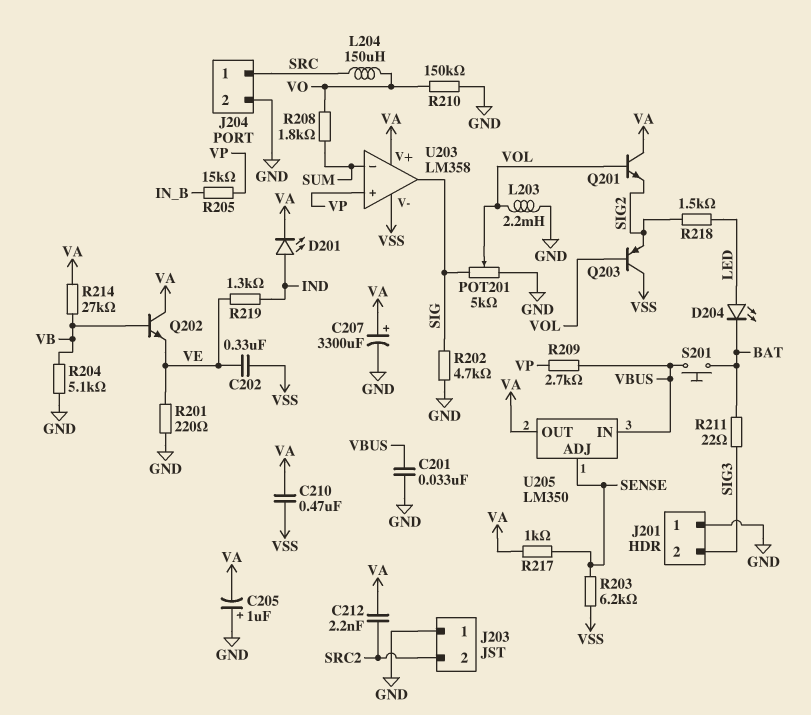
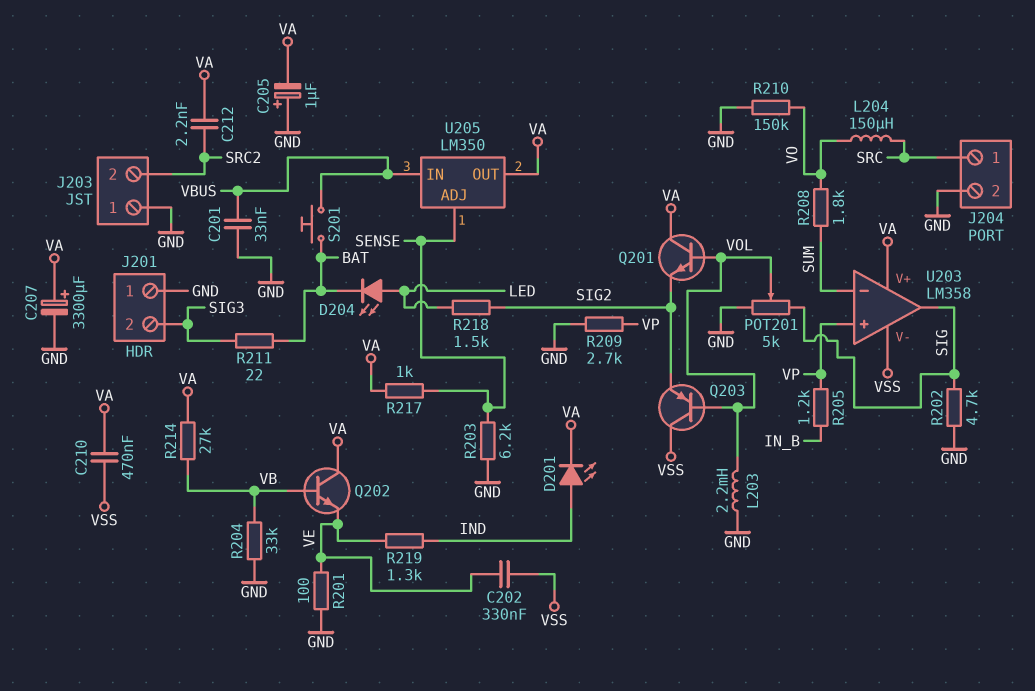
R201: 220 (GND, VE) -> 100 (GND, VE)
R203: 6.2k (SENSE, VSS) -> 6.2k (GND, SENSE)
R204: 5.1k (GND, VB) -> 33k (GND, VB)
R205: 15k (IN_B, VP) -> 1.2k (IN_B, VP)
R209: 2.7k (VBUS, VP) -> 2.7k (GND, VP)

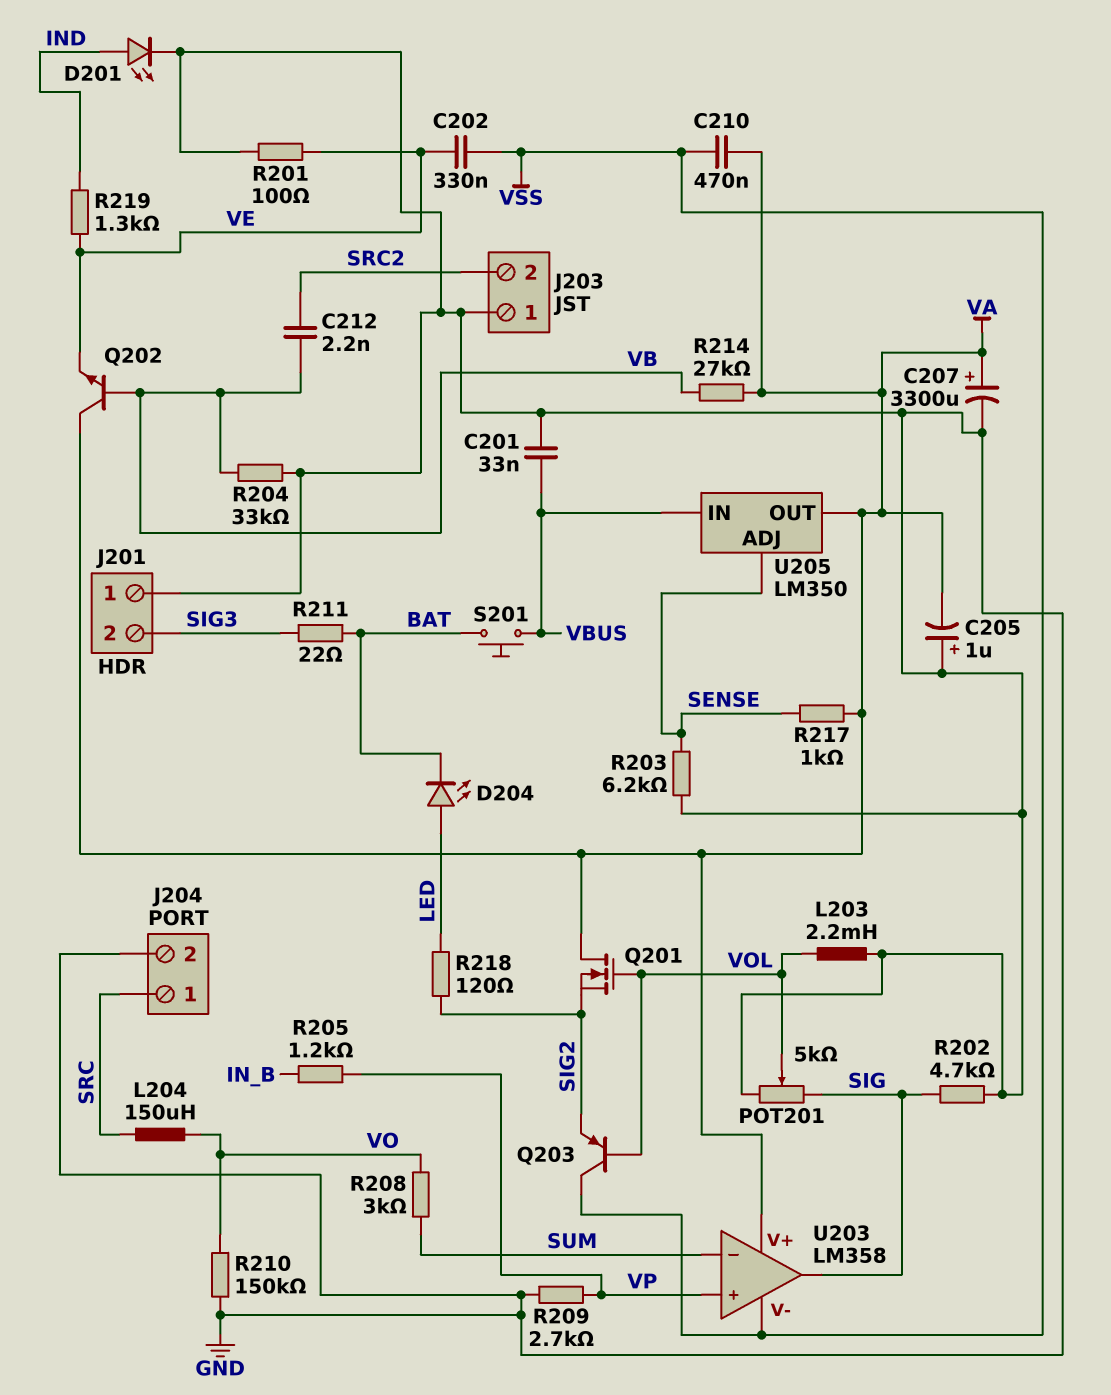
C212: 2.2nF (SRC2, VA) -> 2.2nF (SRC2, VB)
D201: LED (A IND, K VA) -> LED (A IND, K GND)
Q201: NPN (B VOL, C VA, E SIG2) -> NMOS (G VOL, D VA, S SIG2)
R208: 1.8k (SUM, VO) -> 3k (SUM, VO)
R218: 1.5k (LED, SIG2) -> 120 (LED, SIG2)

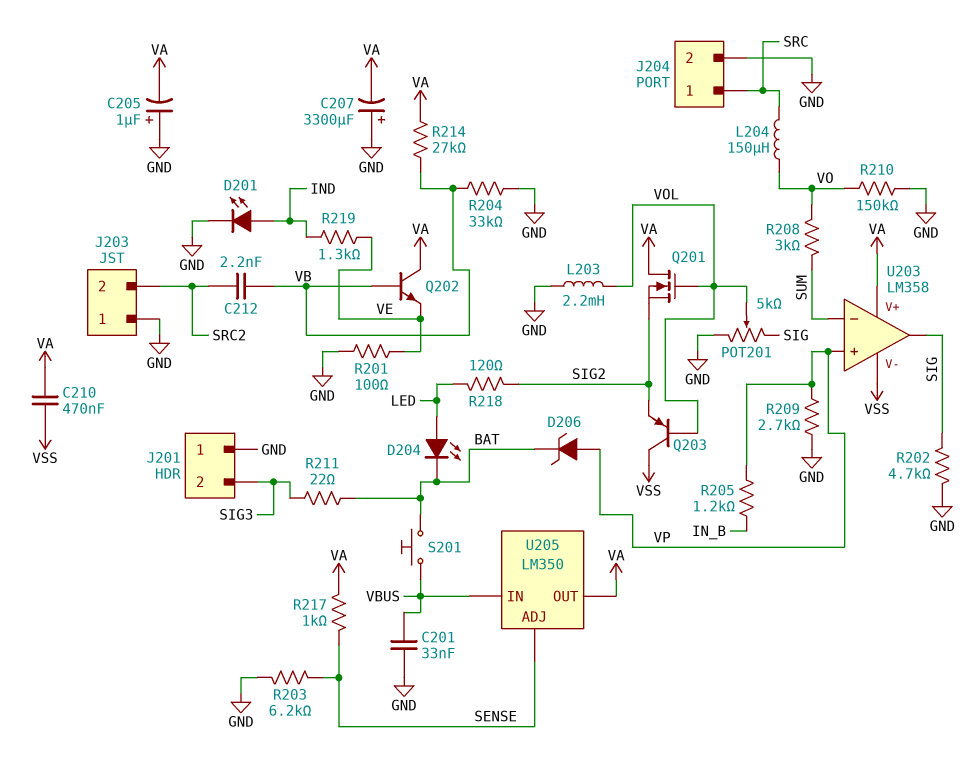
C202: 330nF (VE, VSS) -> none
C207: 3300uF (plus VA, minus GND) -> 3300uF (plus GND, minus VA)
D206: none -> zener (A VP, K BAT)

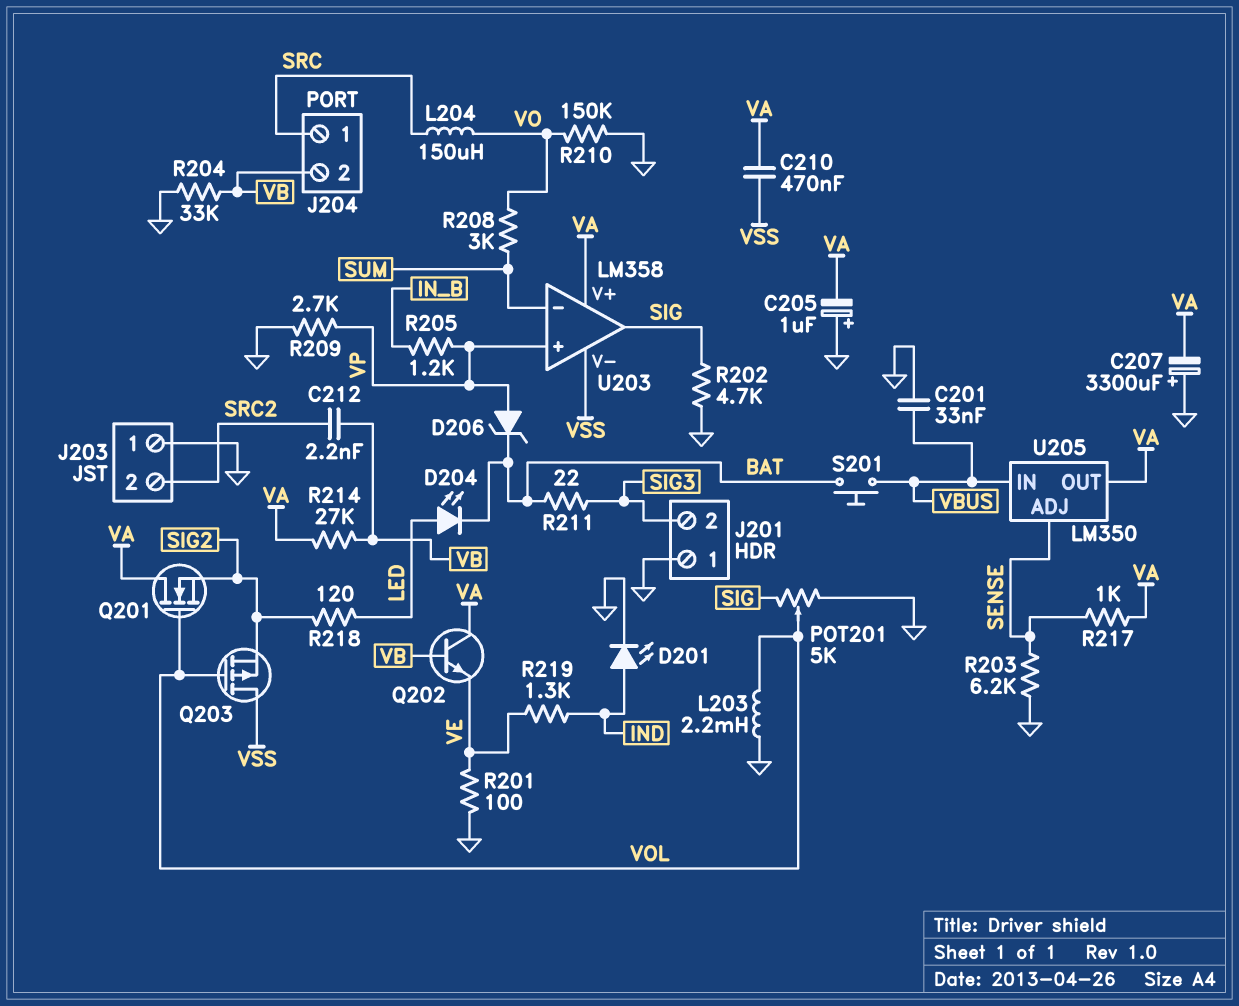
J204 pin 2: GND -> VB
Q203: PNP (B VOL, C VSS, E SIG2) -> PMOS (G VOL, D VSS, S SIG2)

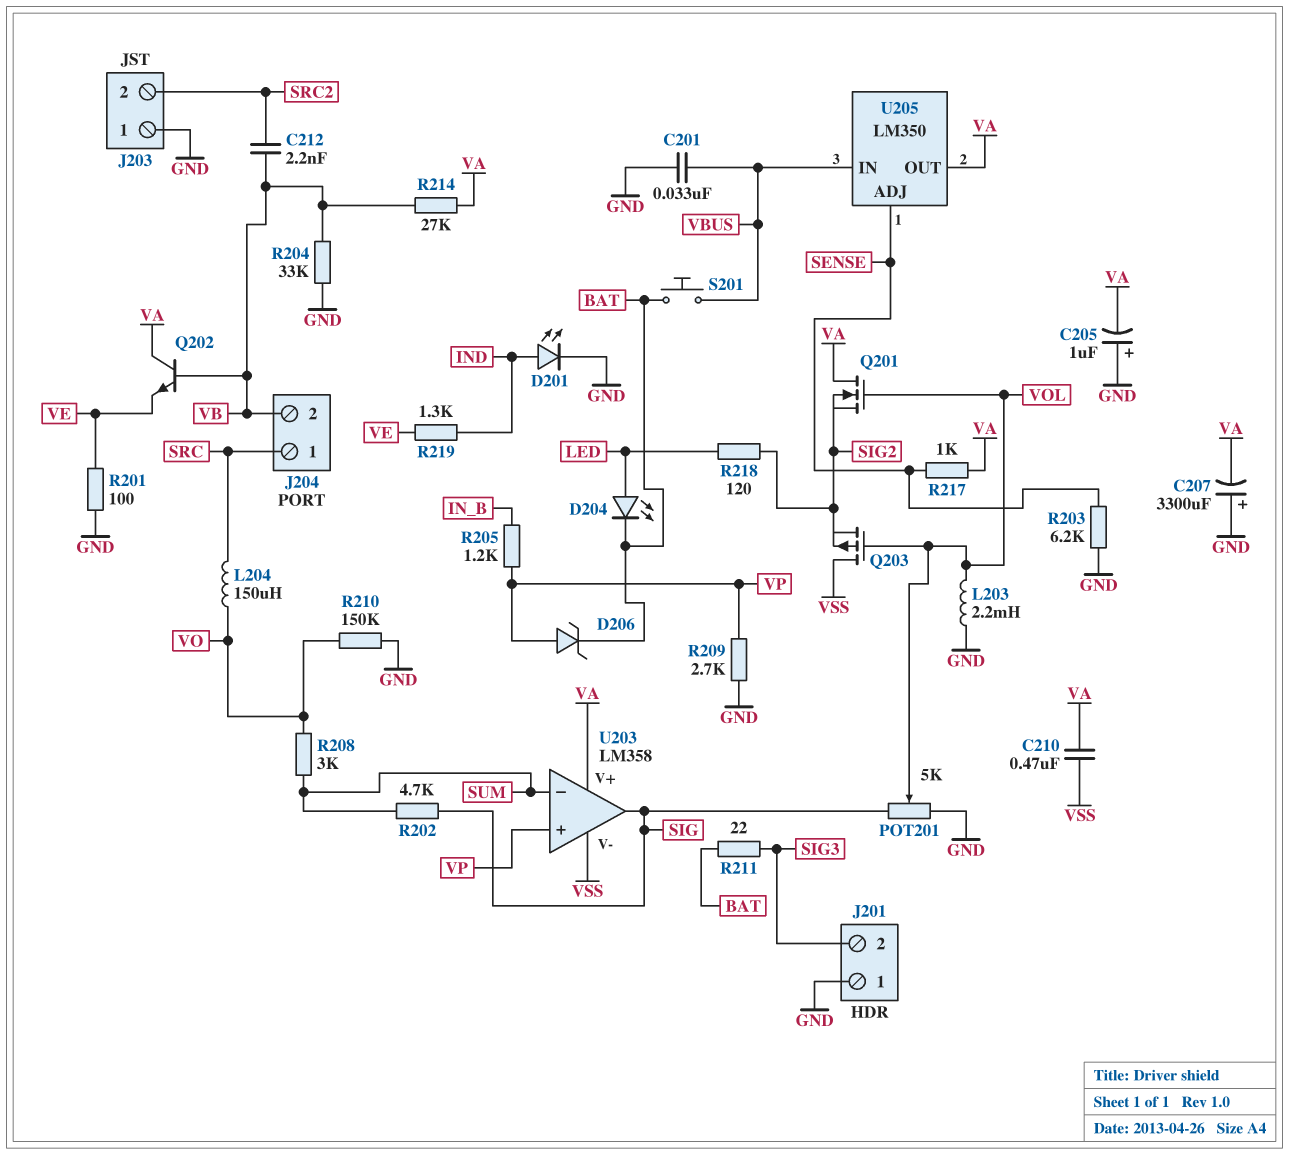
R202: 4.7k (GND, SIG) -> 4.7k (SIG, SUM)

